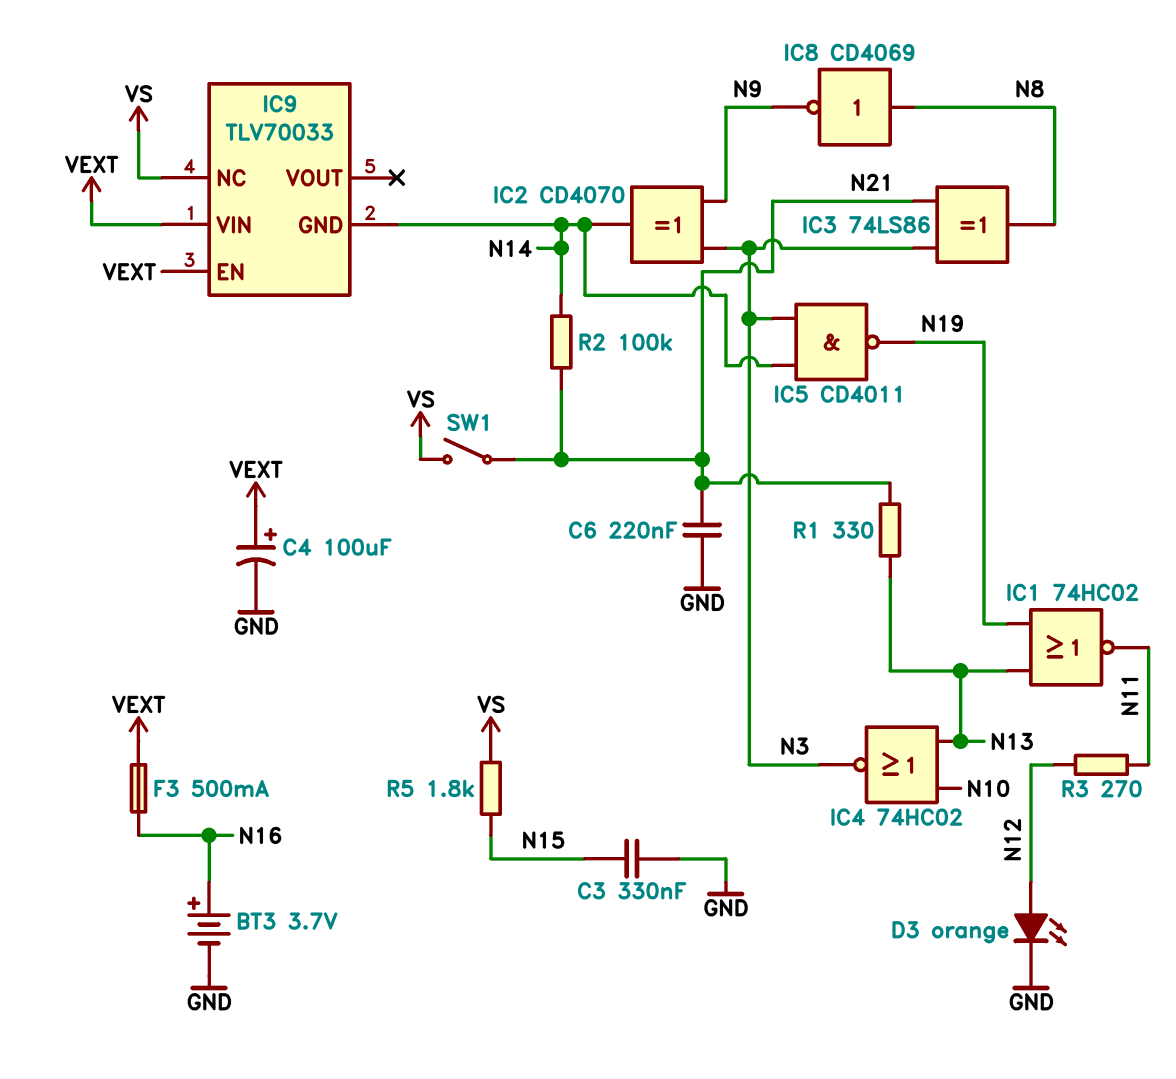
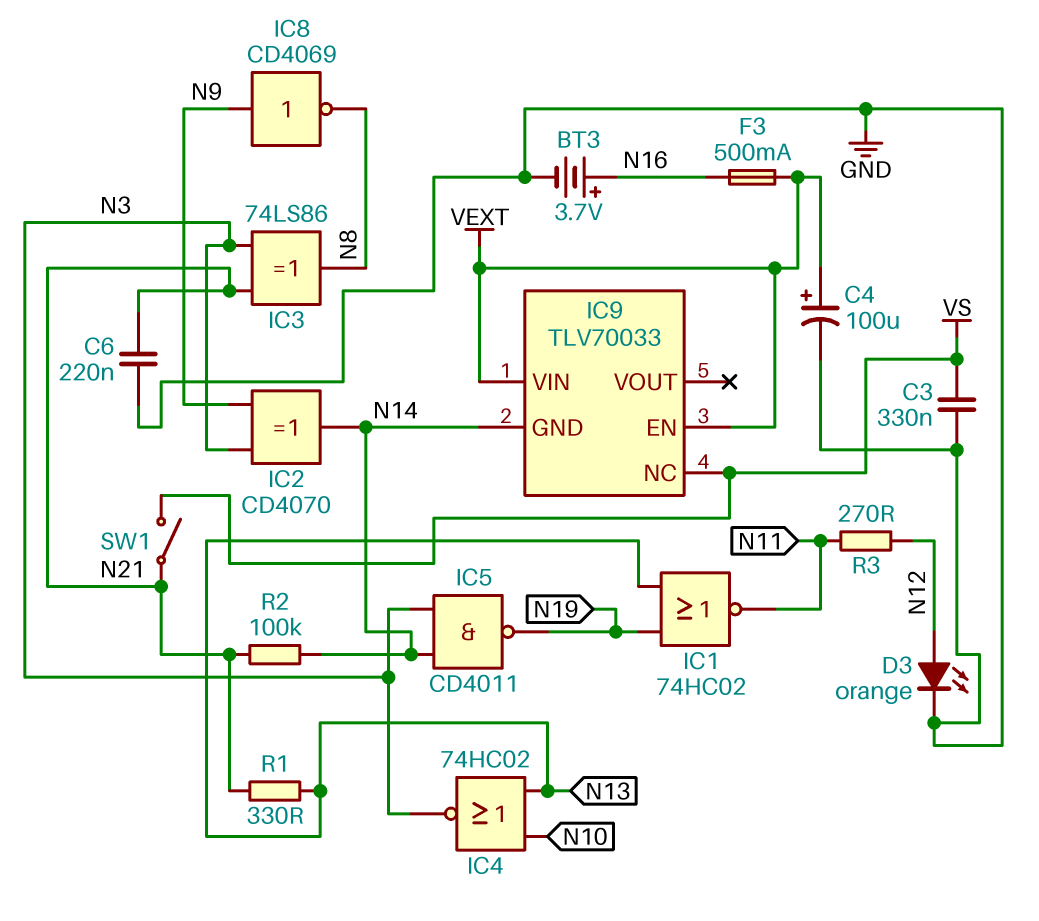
C3: 330nF (GND, N15) -> 330nF (GND, VS)
IC8: NOT CD4069 (in N8, out N9) -> NOT CD4069 (in N9, out N8)
R5: 1.8k (N15, VS) -> none

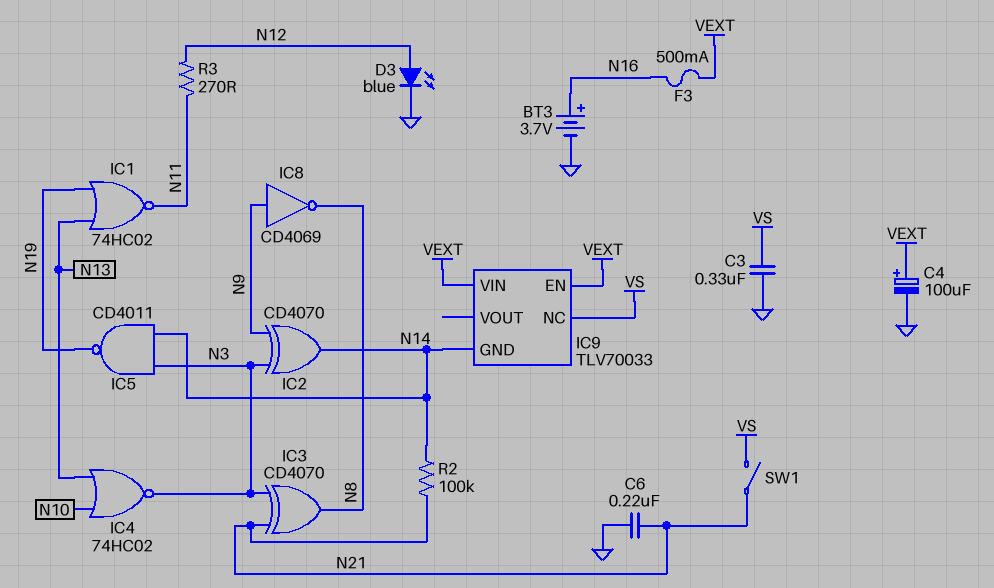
D3: LED orange (A N12, K GND) -> LED blue (A N12, K GND)
IC3: XOR 74LS86 (in N3, in N21, out N8) -> XOR CD4070 (in N3, in N21, out N8)
R1: 330 (N13, N21) -> none

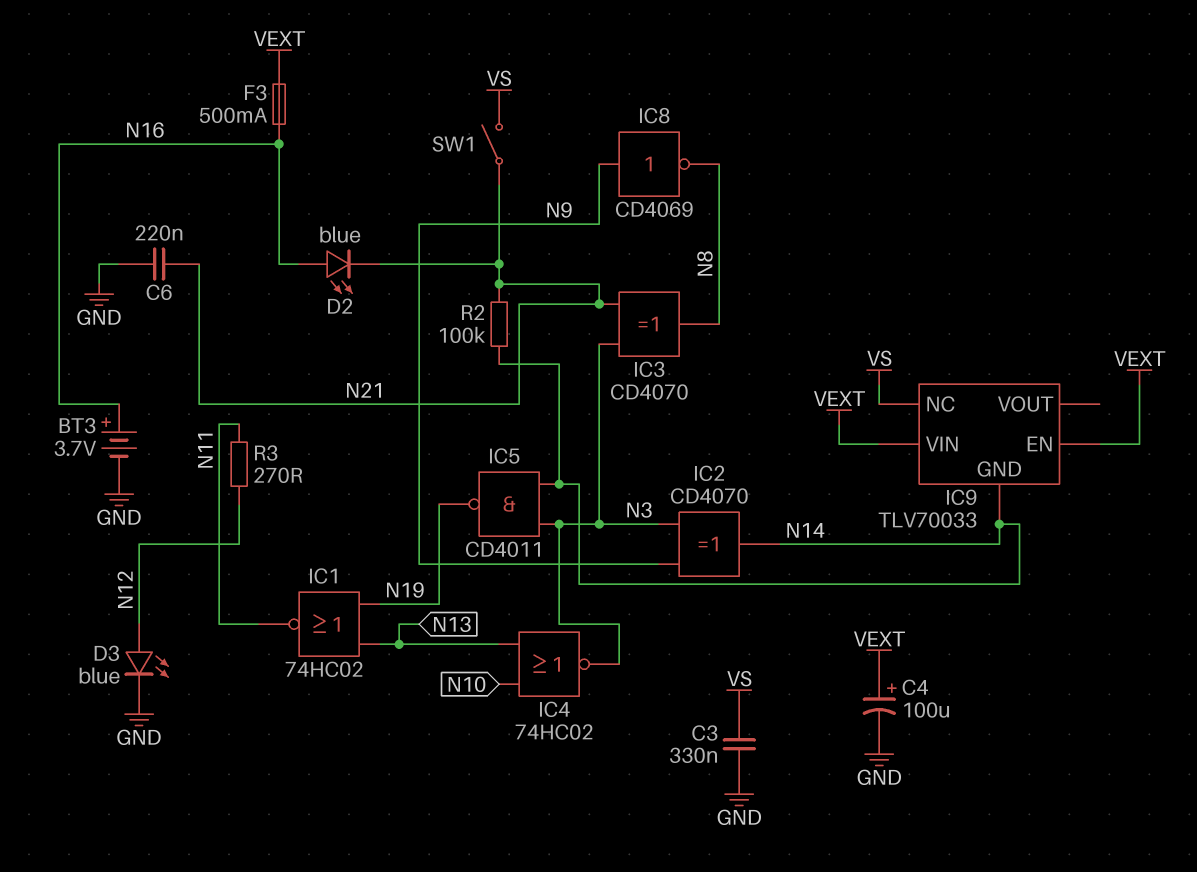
D2: none -> LED blue (A N16, K N21)

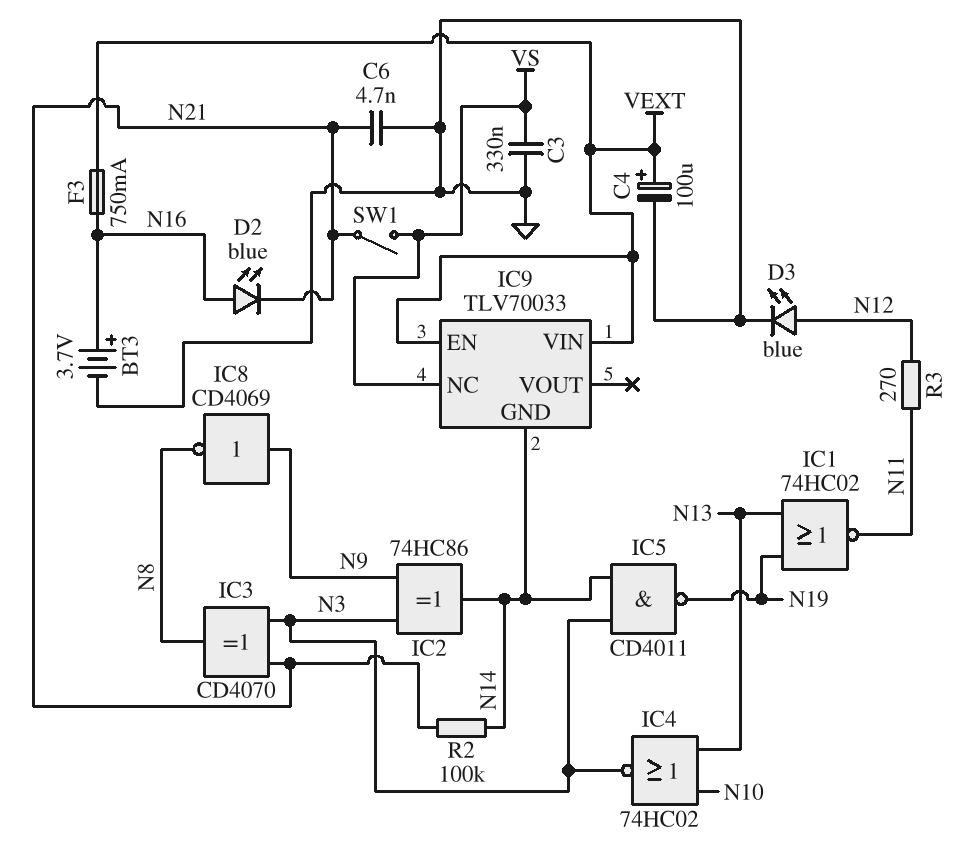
C6: 220nF (GND, N21) -> 4.7nF (GND, N21)
F3: 500mA (N16, VEXT) -> 750mA (N16, VEXT)
IC2: XOR CD4070 (in N3, in N9, out N14) -> XOR 74HC86 (in N3, in N9, out N14)

